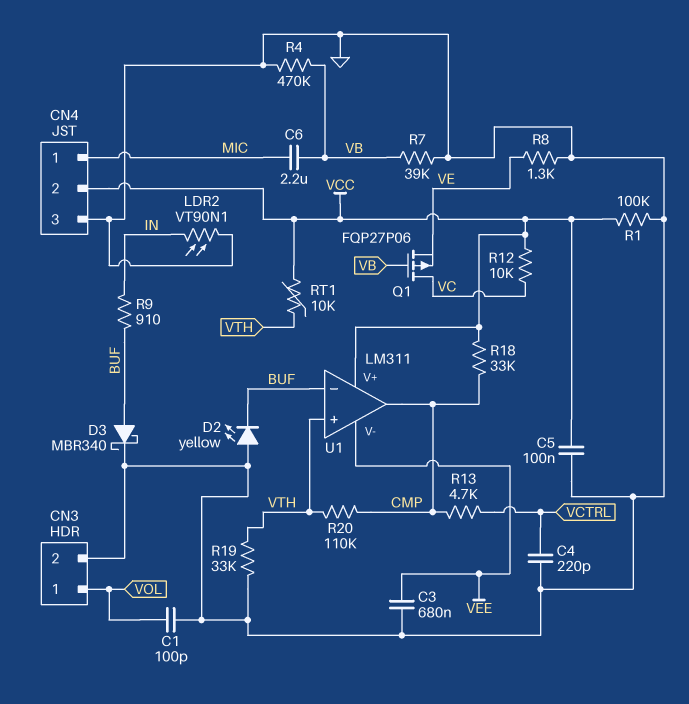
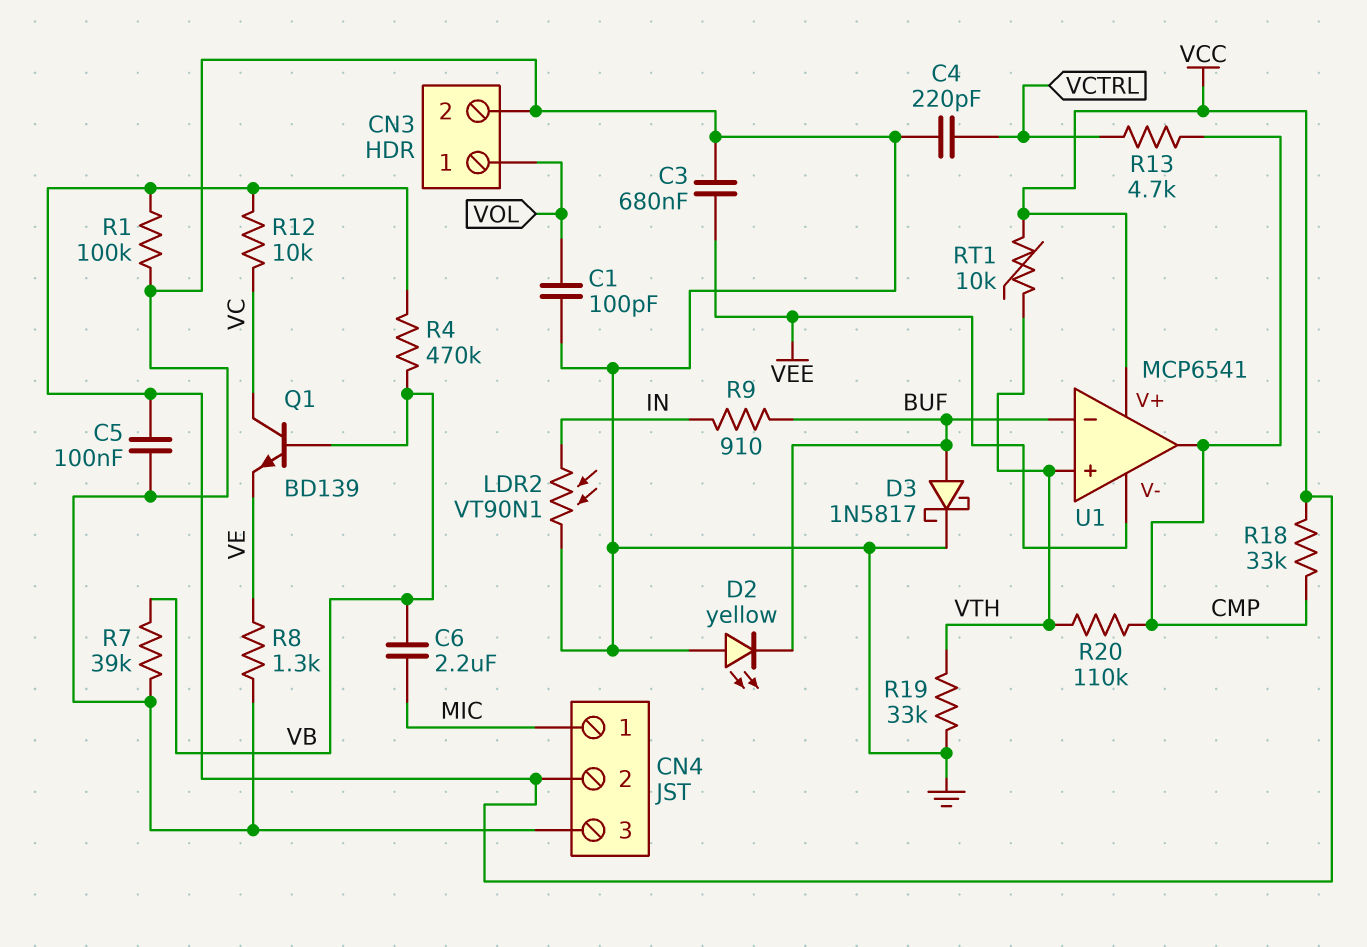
D3: schottky MBR340 (A BUF, K GND) -> schottky 1N5817 (A BUF, K GND)
Q1: PMOS FQP27P06 (G VB, D VC, S VE) -> NPN BD139 (B VB, C VC, E VE)
R4: 470k (GND, VB) -> 470k (VB, VCC)
U1: LM311 -> MCP6541

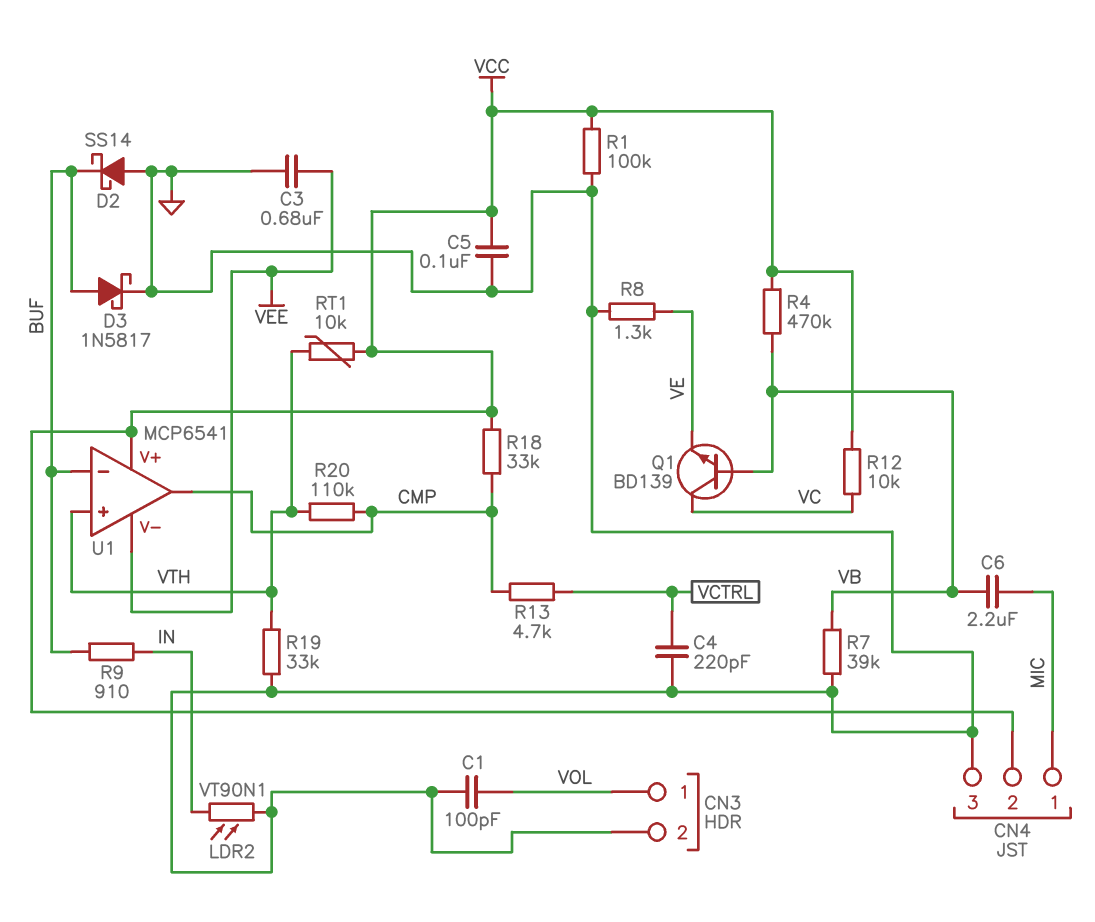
D2: LED yellow (A GND, K BUF) -> schottky SS14 (A GND, K BUF)

